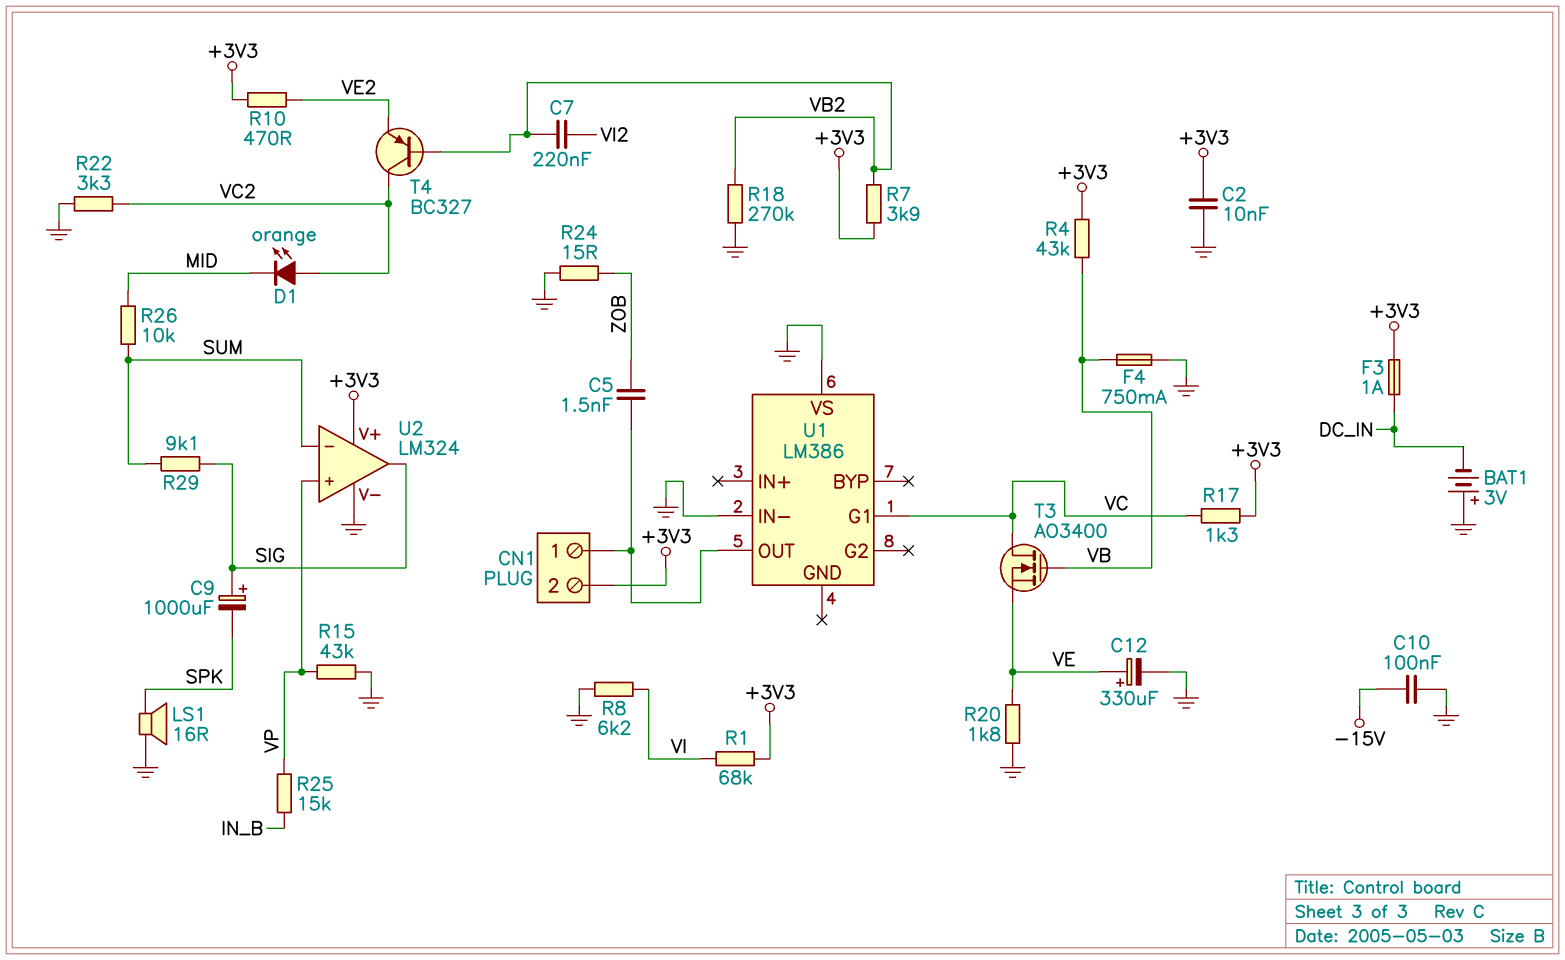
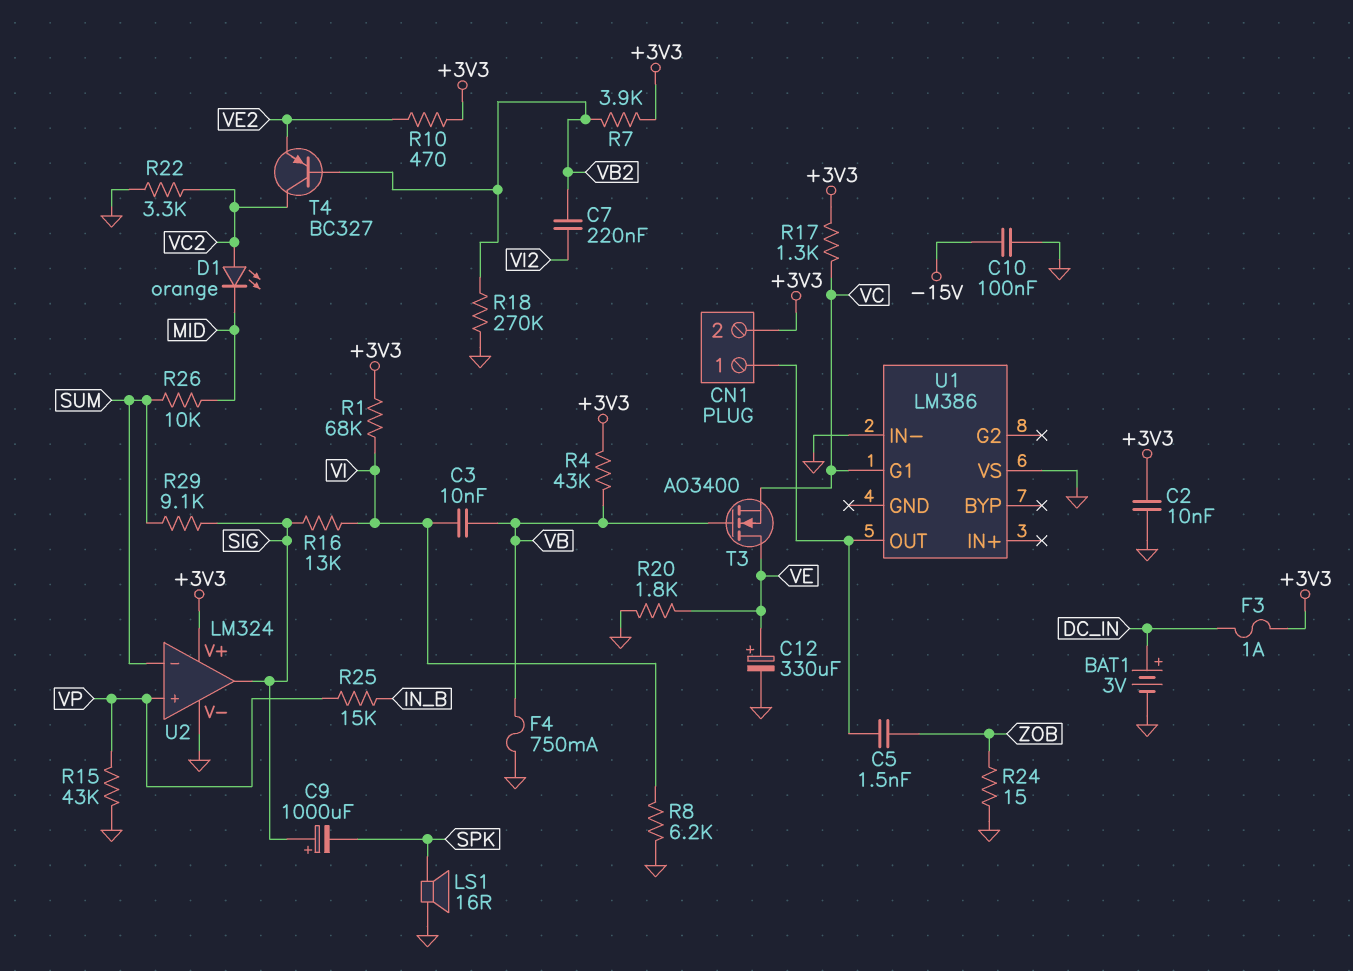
BAT1: 3V (plus GND, minus DC_IN) -> 3V (plus DC_IN, minus GND)
C3: none -> 10nF (VB, VI)
R16: none -> 13k (SIG, VI)
T3: NMOS AO3400 (G VB, D VC, S VE) -> NMOS AO3400 (G VB, D VE, S VC)

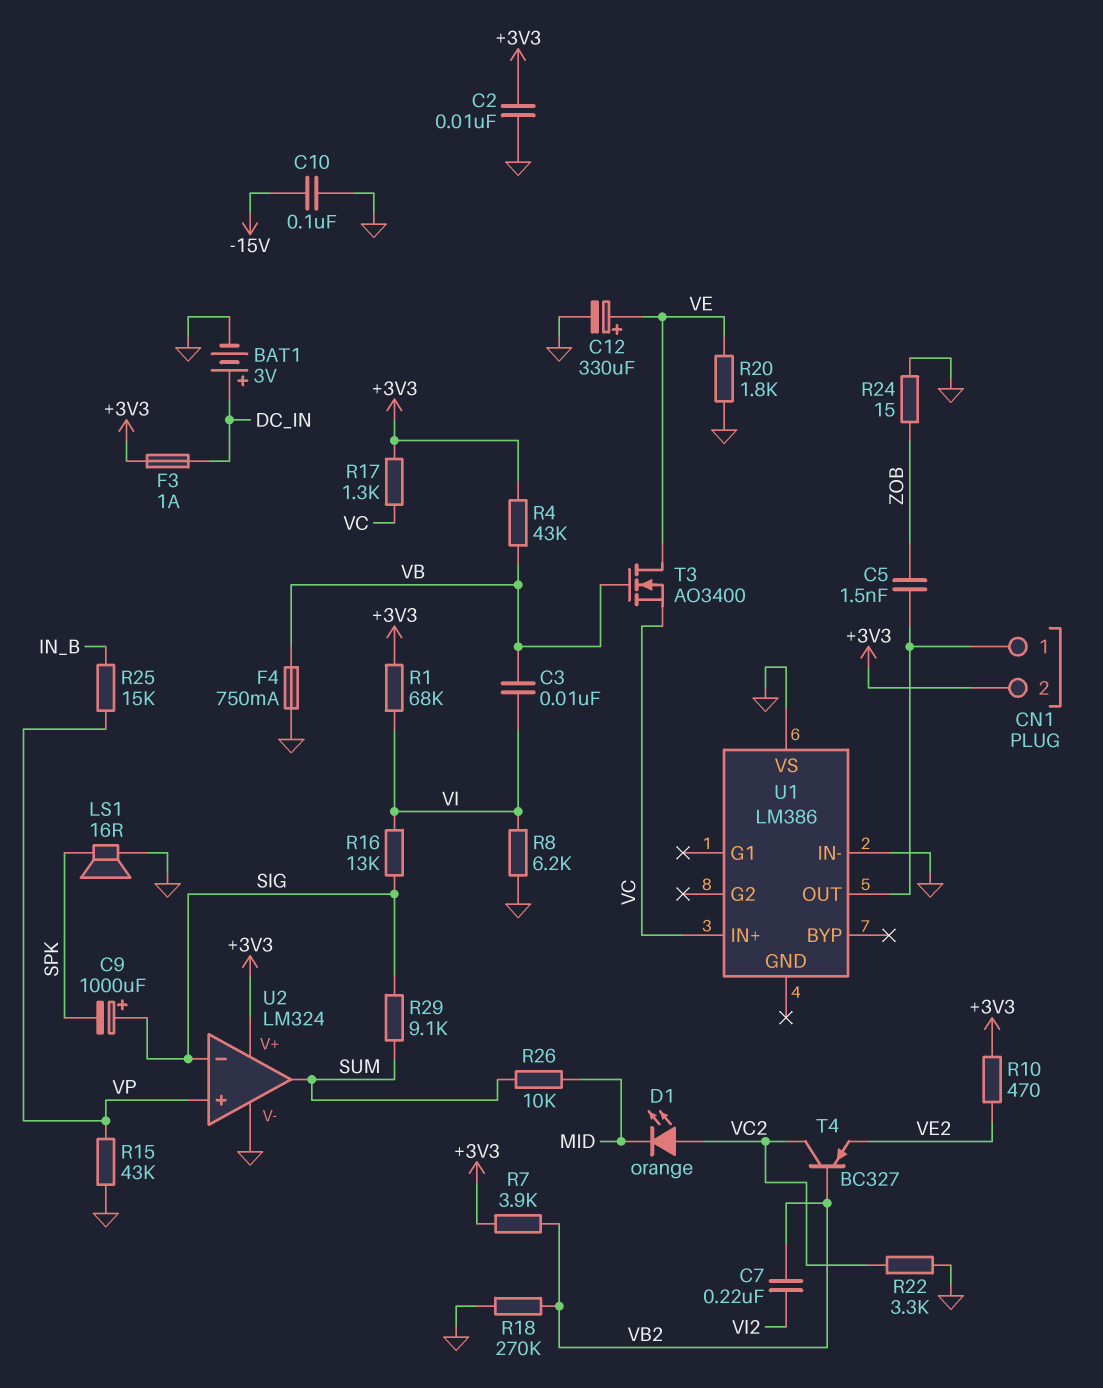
U1 pin G1: VC -> none
U1 pin IN+: none -> VC
U2 pin in-: SUM -> SIG
U2 pin out: SIG -> SUM

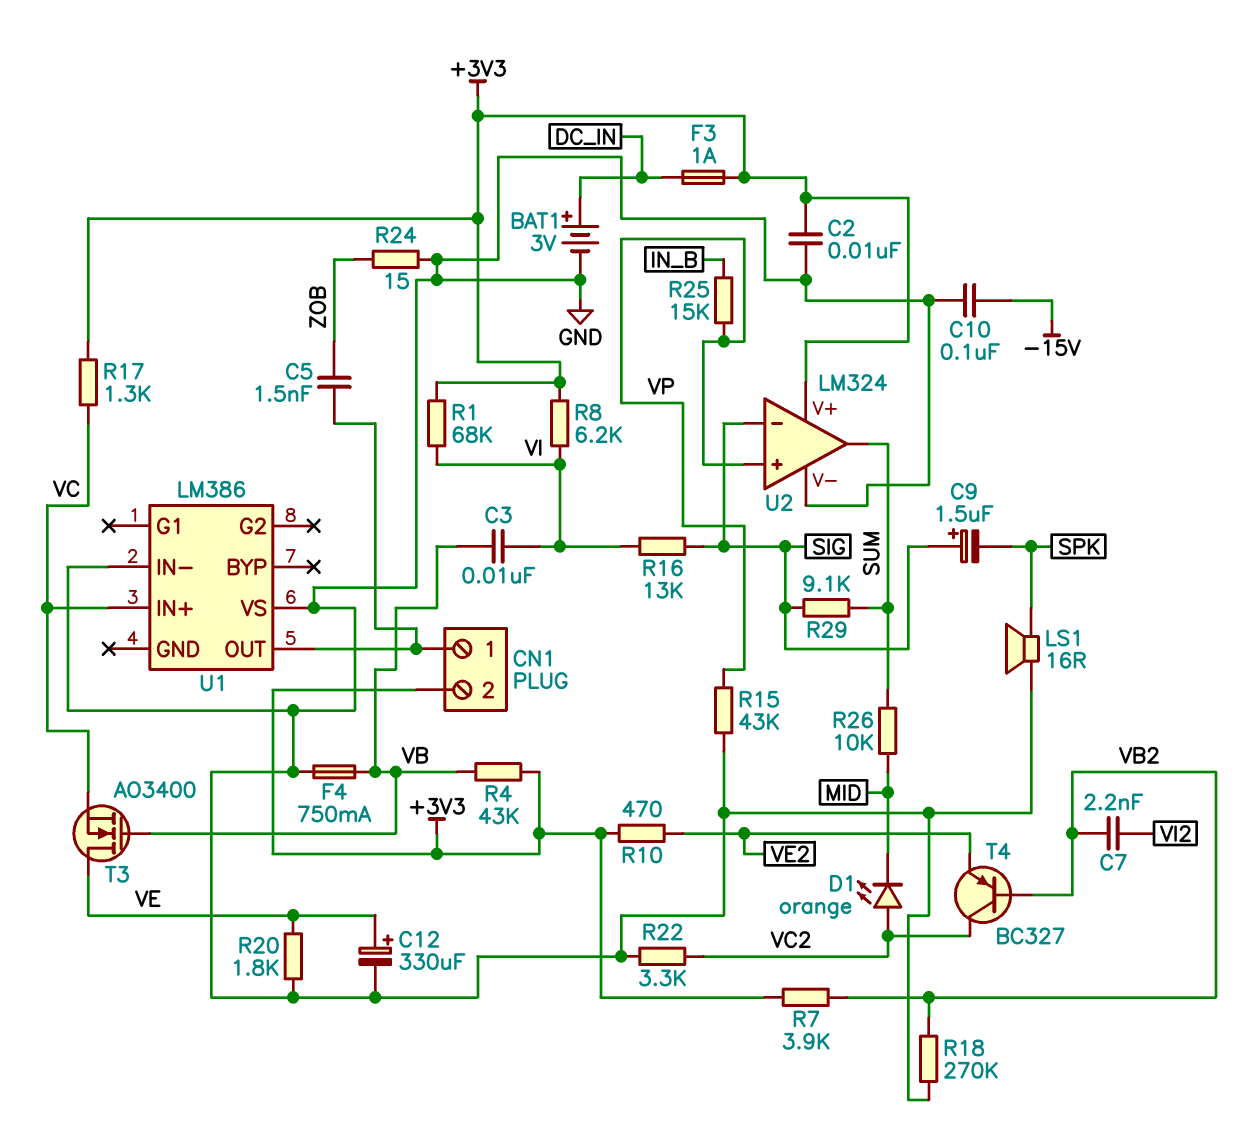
C7: 220nF (VB2, VI2) -> 2.2nF (VB2, VI2)
C9: 1000uF (plus SIG, minus SPK) -> 1.5uF (plus SIG, minus SPK)
R8: 6.2k (GND, VI) -> 6.2k (+3V3, VI)

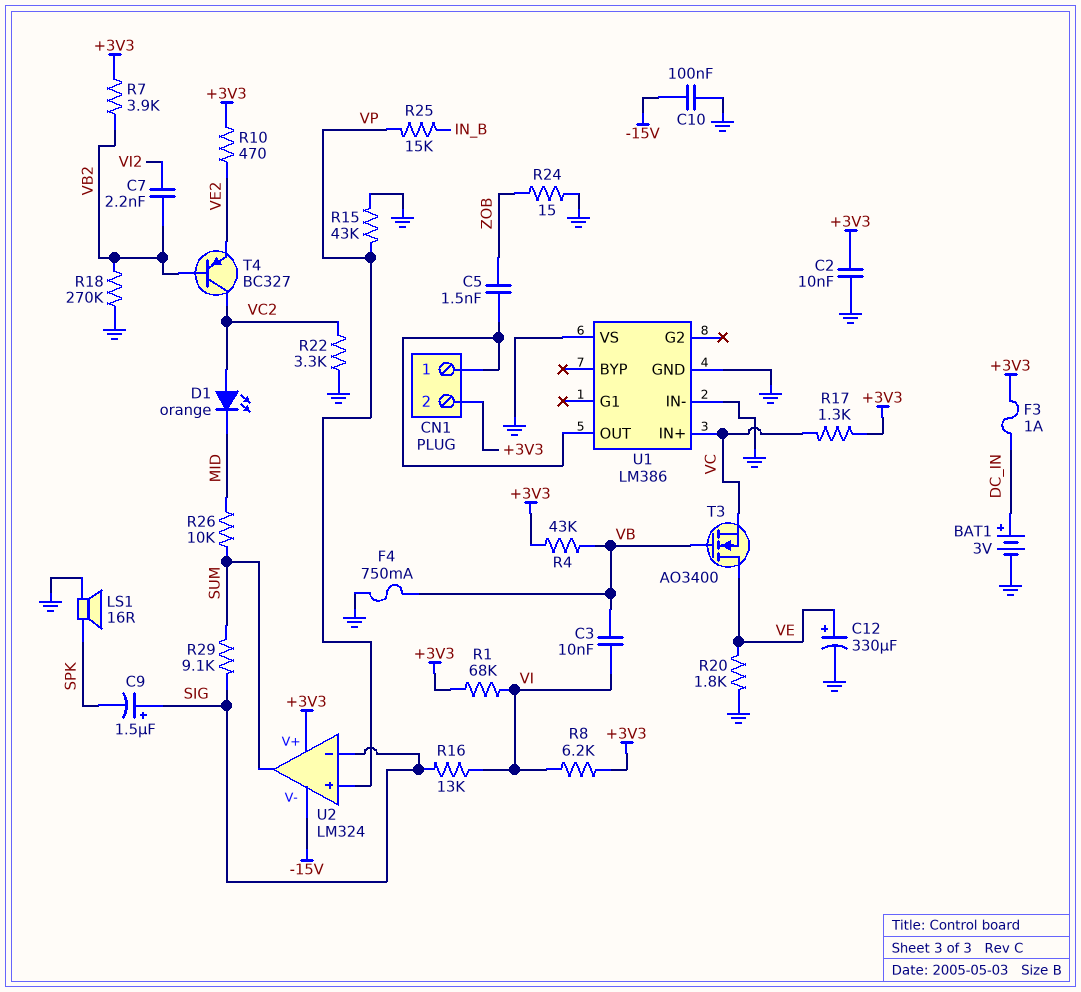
U1 pin GND: none -> GND
U2 pin V-: GND -> -15V

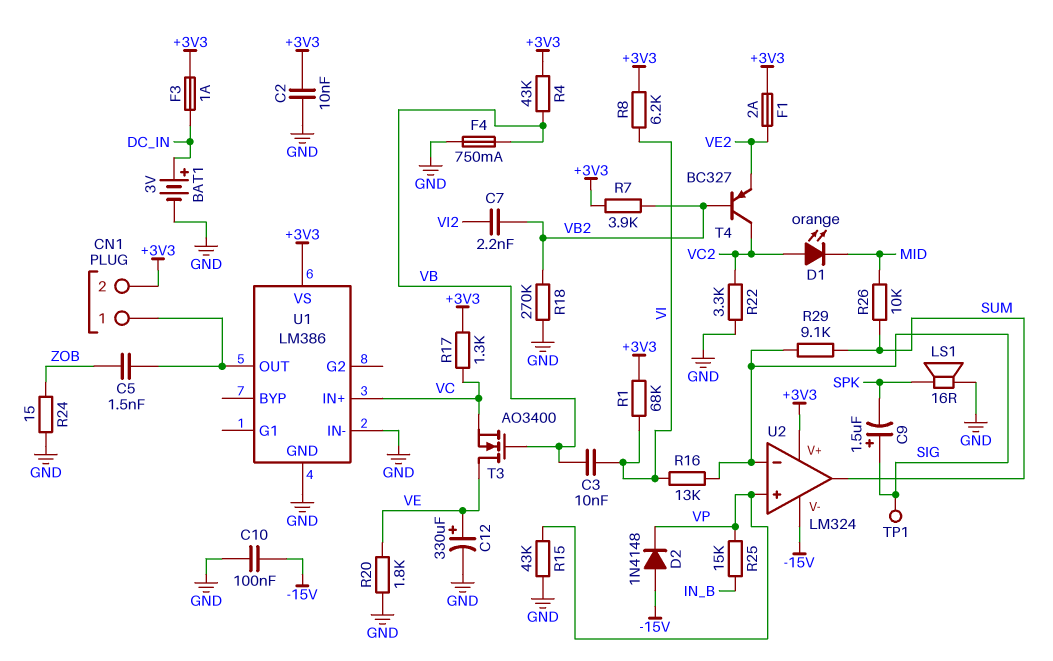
D2: none -> diode 1N4148 (A -15V, K VP)
F1: none -> 2A (+3V3, VE2)
R10: 470 (+3V3, VE2) -> none
TP1: none -> test point (SIG)
U1 pin VS: GND -> +3V3

